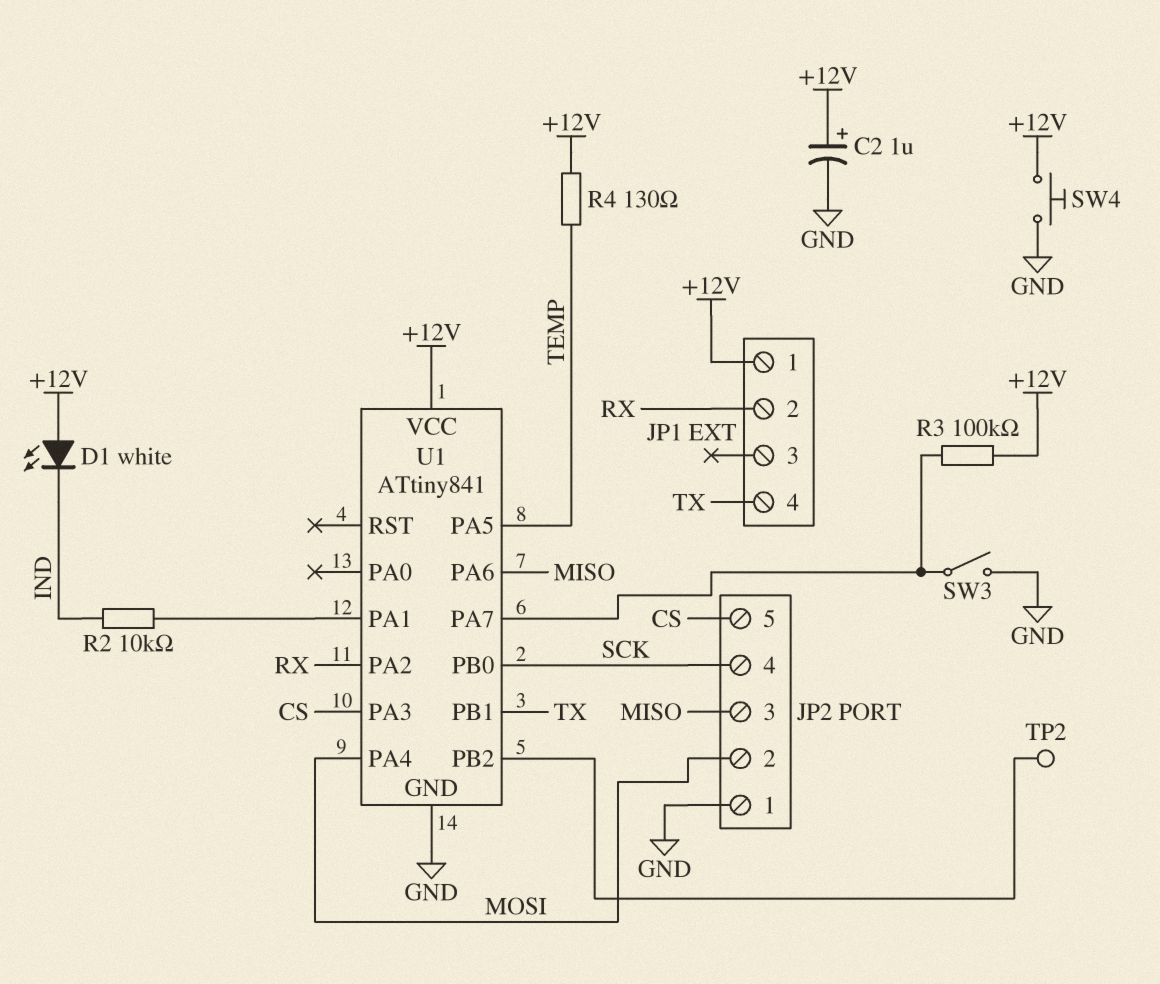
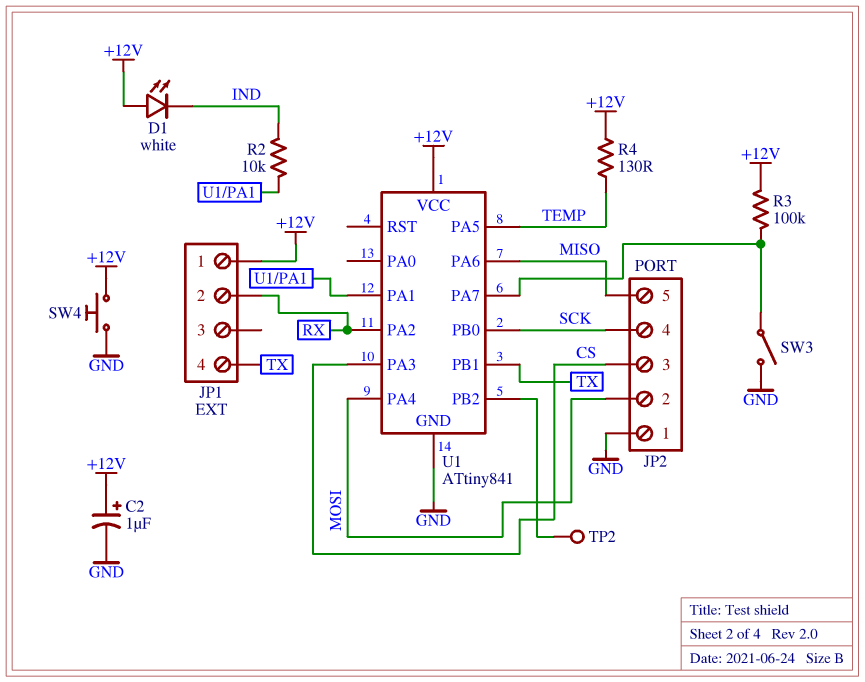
JP2 pin 3: MISO -> CS
JP2 pin 5: CS -> MISO

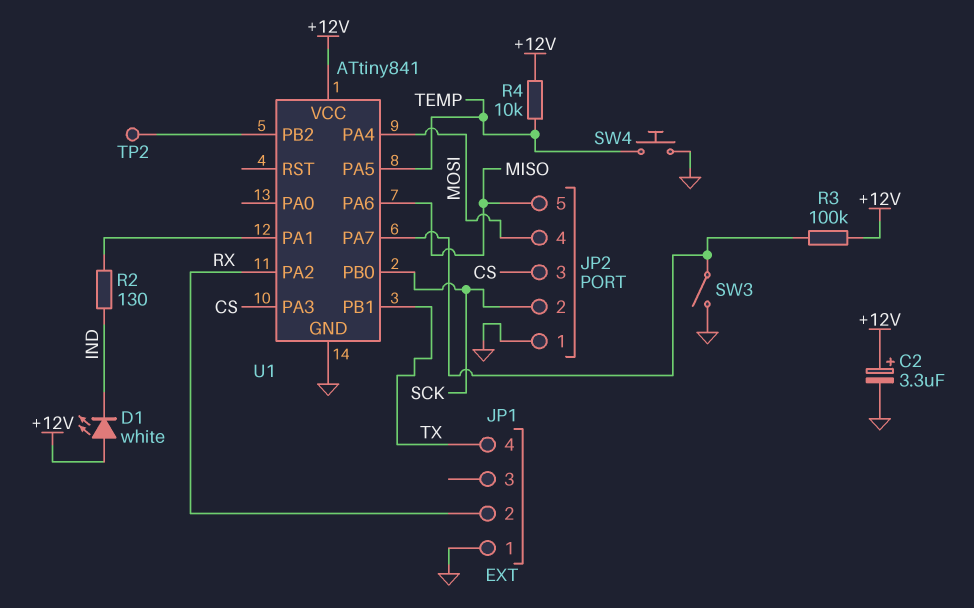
C2: 1uF (plus +12V, minus GND) -> 3.3uF (plus +12V, minus GND)
JP1 pin 1: +12V -> GND
JP2 pin 2: MOSI -> SCK
JP2 pin 4: SCK -> MOSI
R2: 10k (IND, U1/PA1) -> 130 (IND, U1/PA1)
R4: 130 (+12V, TEMP) -> 10k (+12V, TEMP)
SW4: button (+12V, GND) -> button (GND, TEMP)

